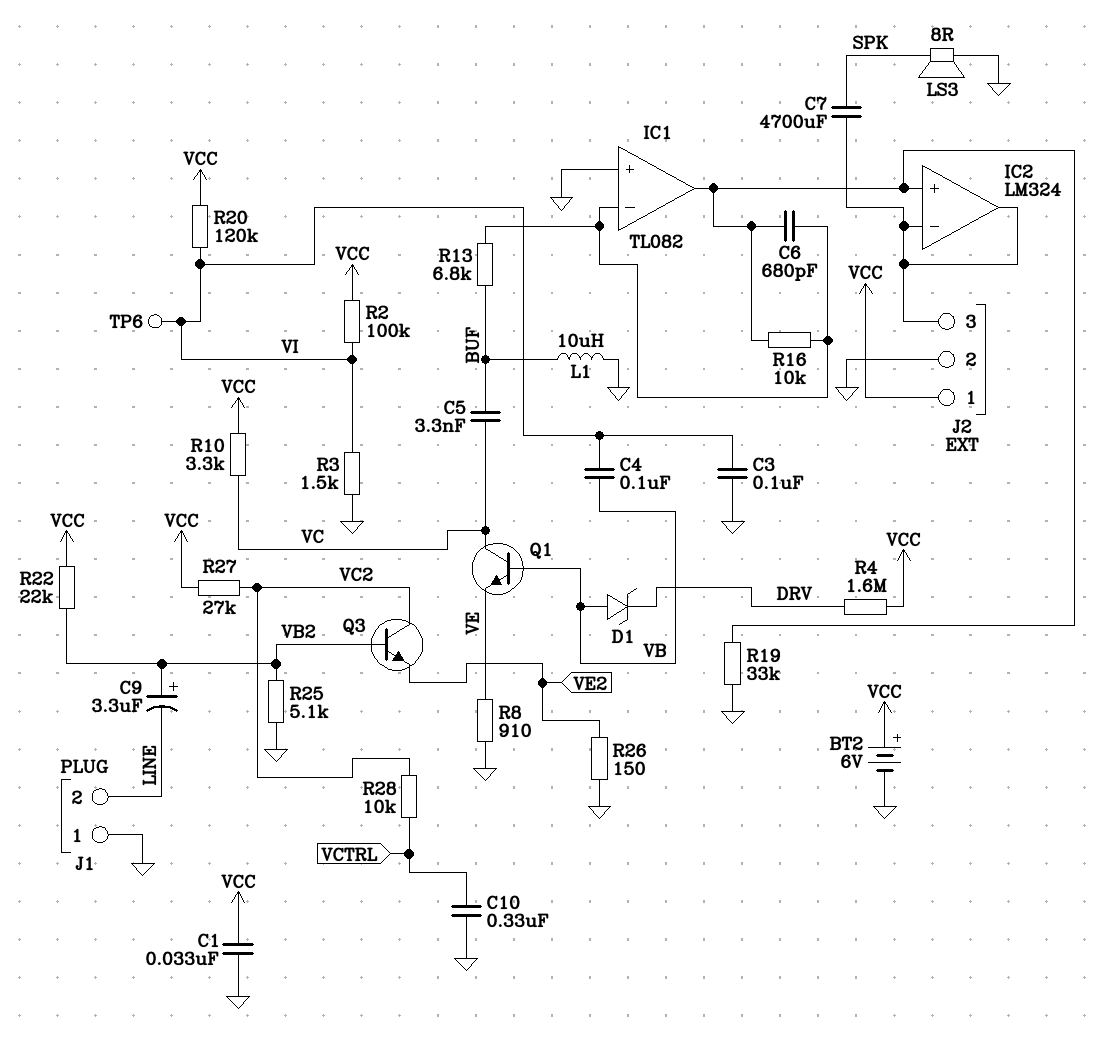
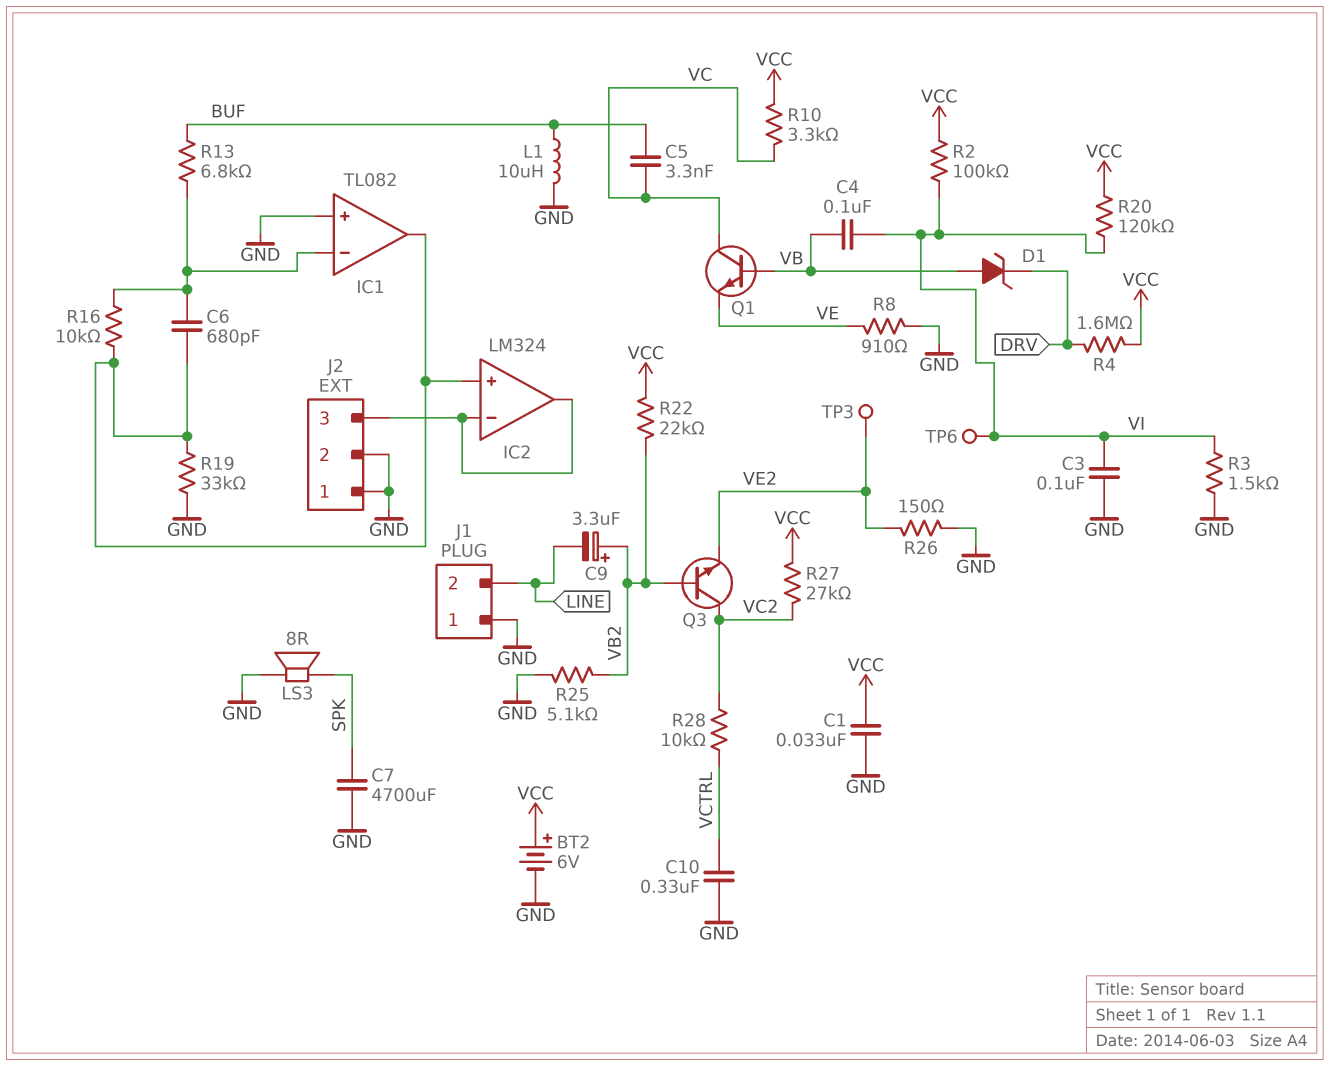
C7: 4700uF (IC2/in-, SPK) -> 4700uF (GND, SPK)
J2 pin 1: VCC -> GND
TP3: none -> test point (VE2)

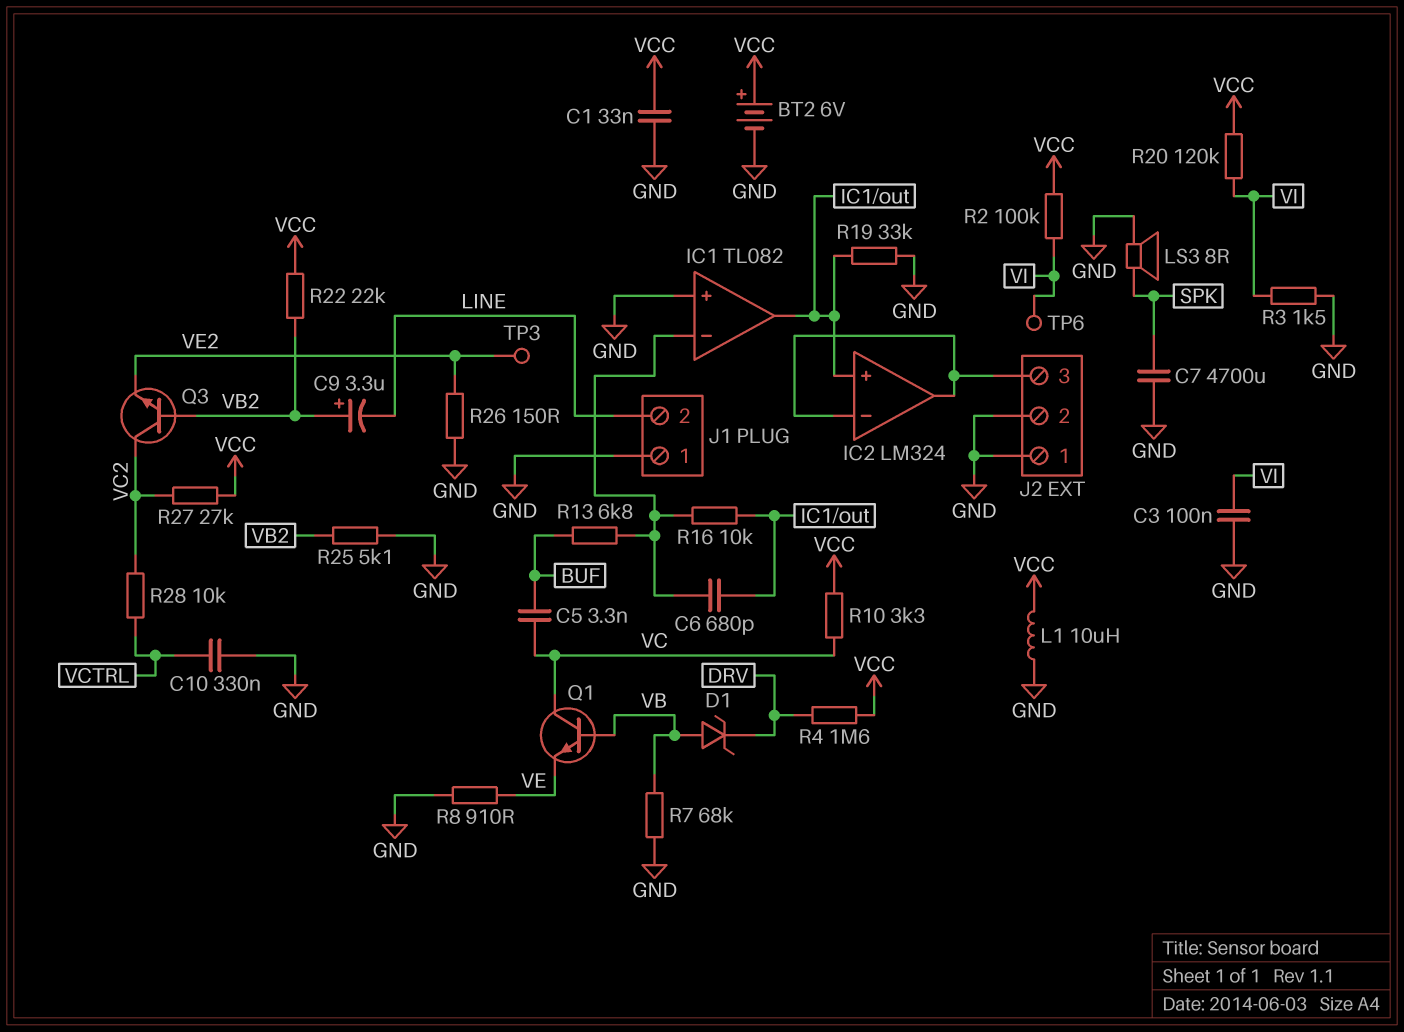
C4: 100nF (VB, VI) -> none
L1: 10uH (BUF, GND) -> 10uH (GND, VCC)
R7: none -> 68k (GND, VB)

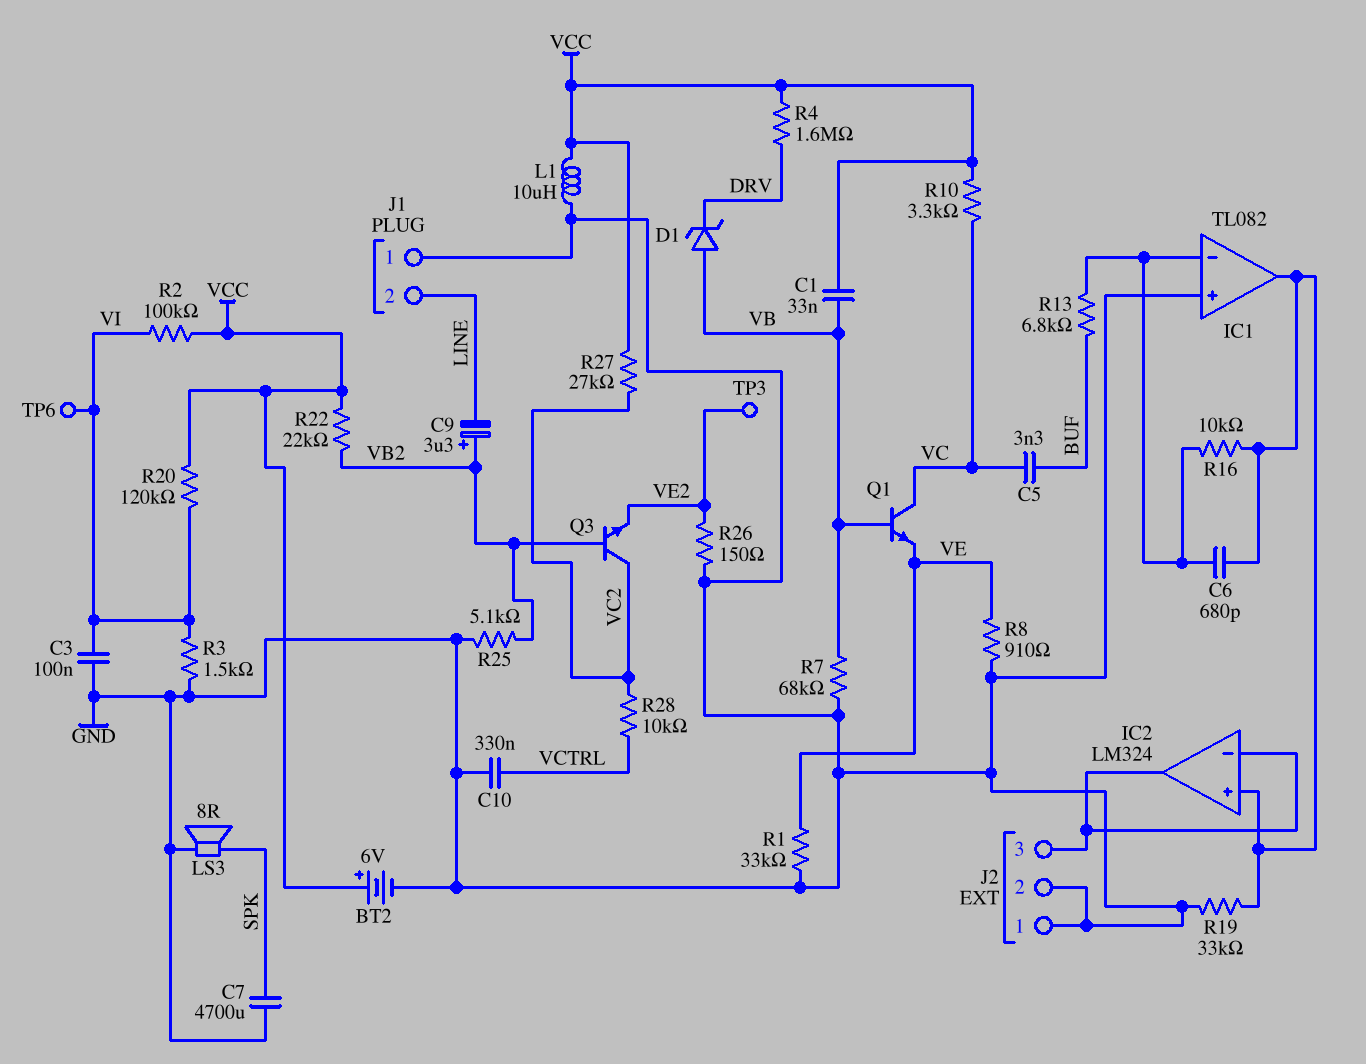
C1: 33nF (GND, VCC) -> 33nF (VB, VCC)
R1: none -> 33k (GND, VE)

